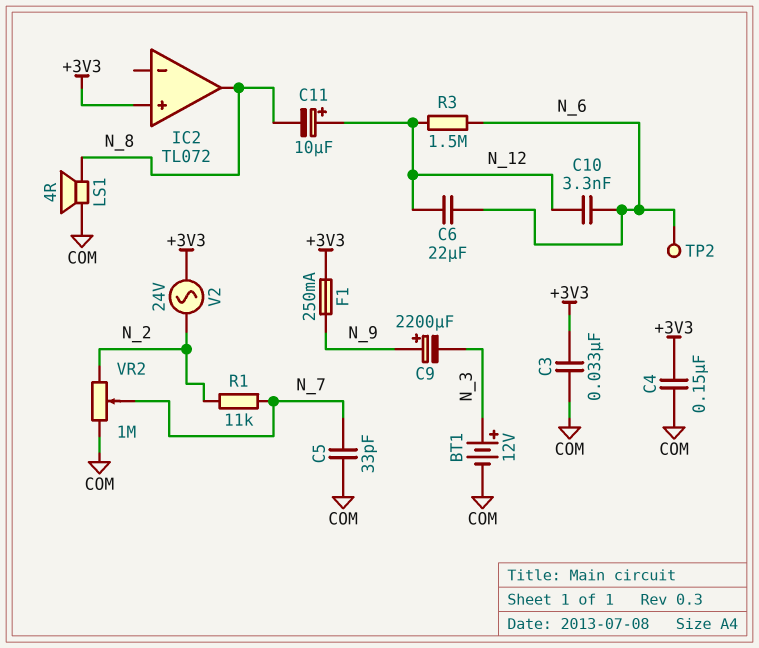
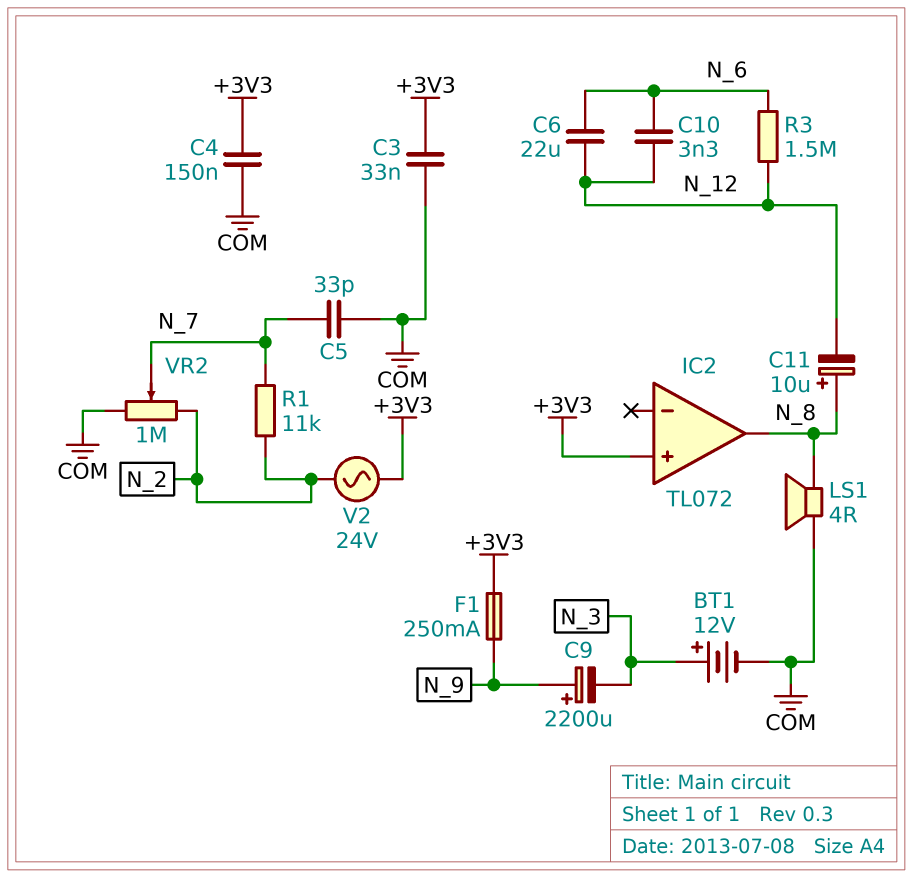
C11: 10uF (plus N_12, minus N_8) -> 10uF (plus N_8, minus N_12)
TP2: test point (N_6) -> none

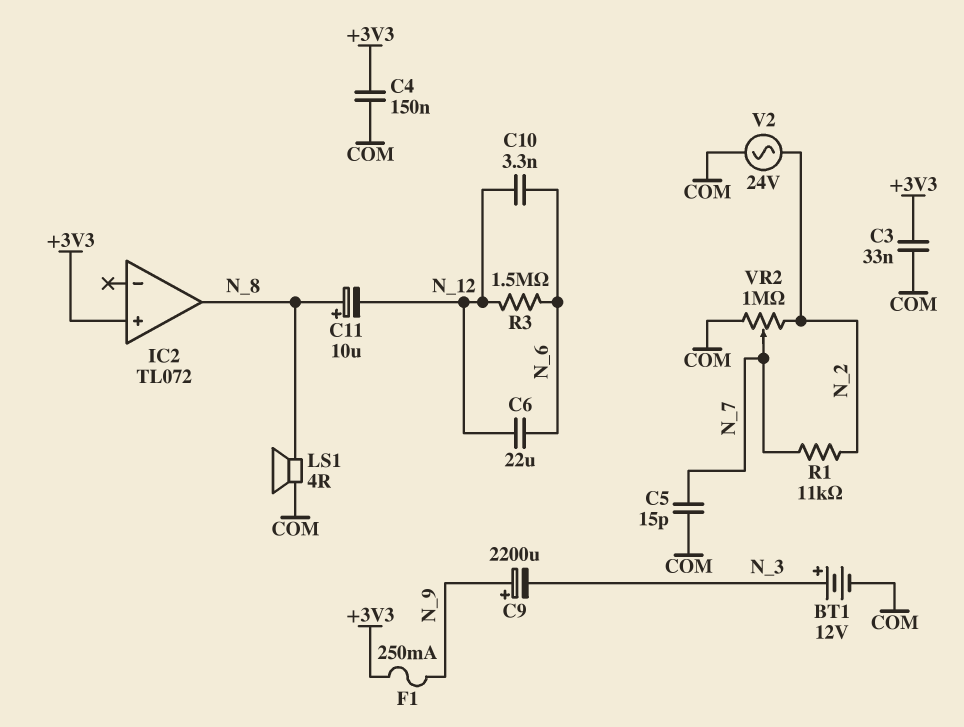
C5: 33pF (COM, N_7) -> 15pF (COM, N_7)
V2: AC 24V (+3V3, N_2) -> AC 24V (COM, N_2)

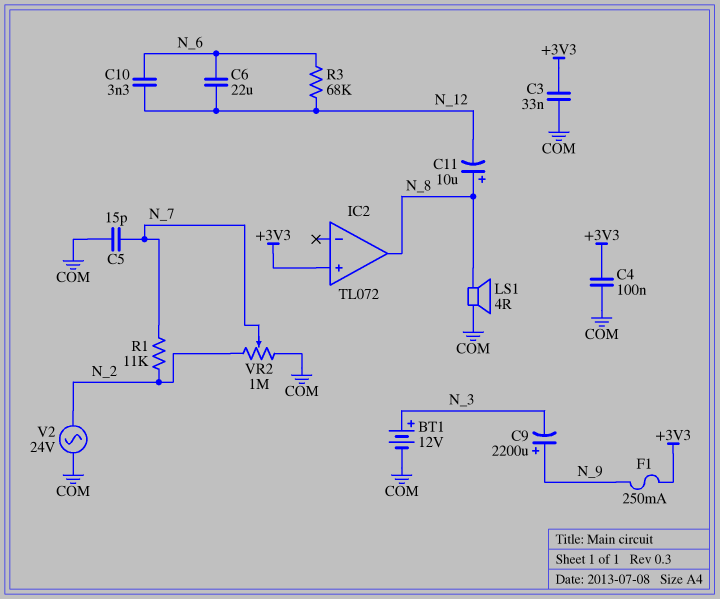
C4: 150nF (+3V3, COM) -> 100nF (+3V3, COM)
R3: 1.5M (N_6, N_12) -> 68k (N_6, N_12)

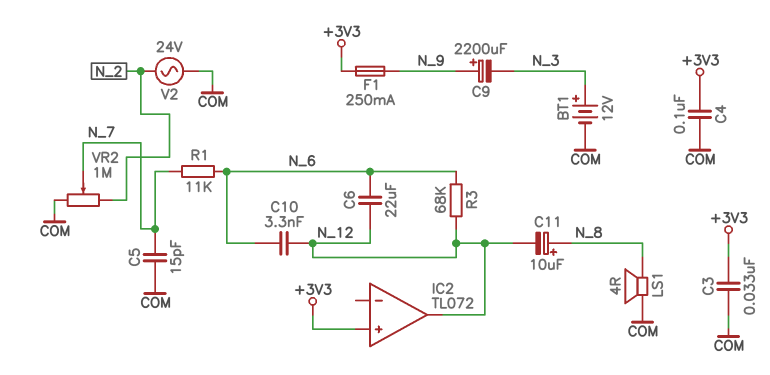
IC2 pin out: N_8 -> N_12
R1: 11k (N_2, N_7) -> 11k (N_6, N_7)

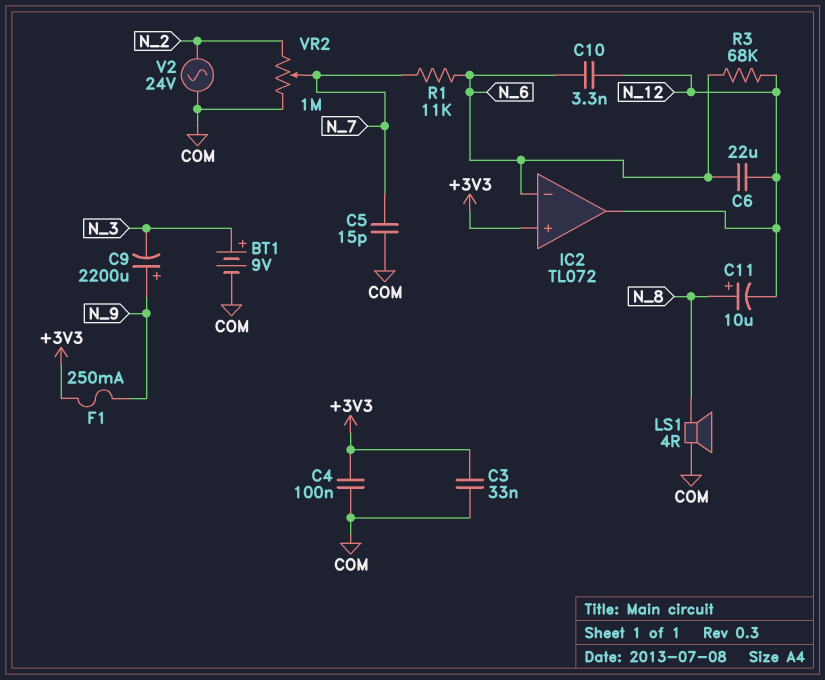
BT1: 12V (plus N_3, minus COM) -> 9V (plus N_3, minus COM)
IC2 pin in-: none -> N_6

